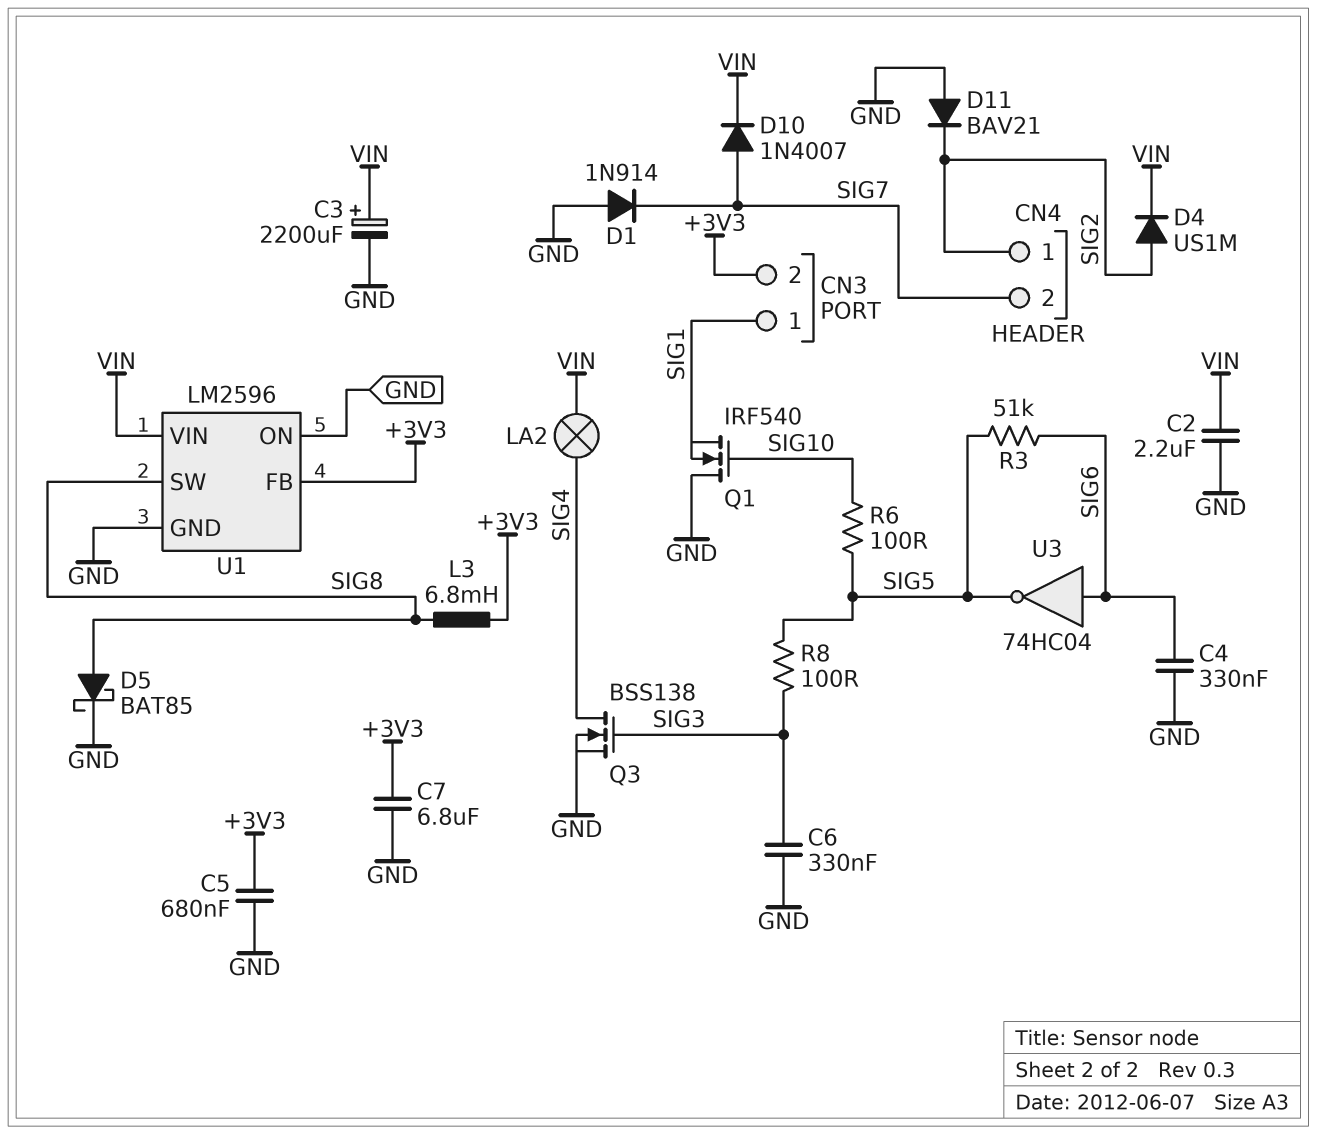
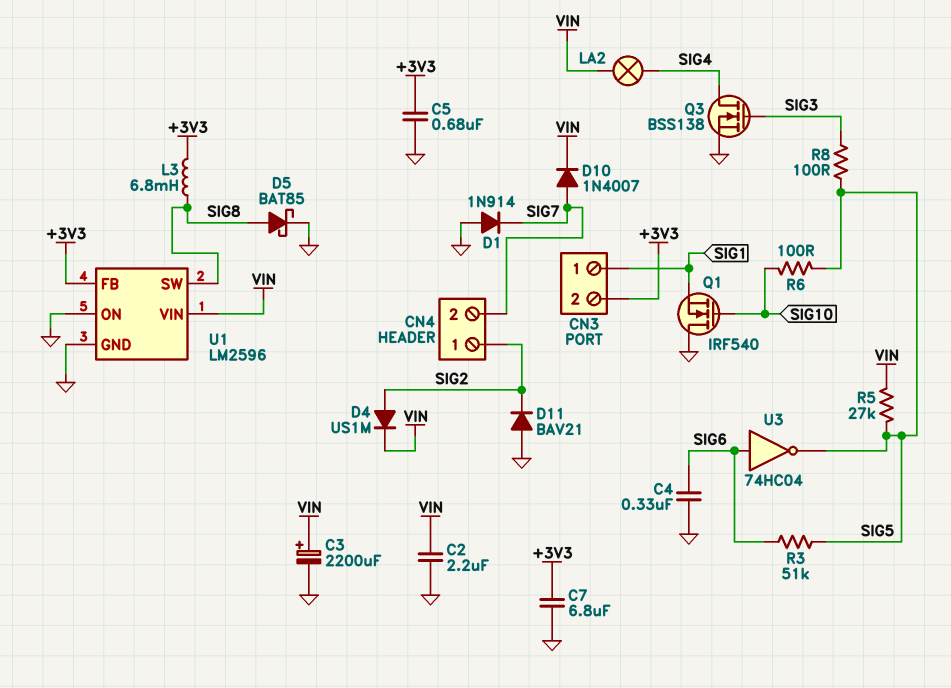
C6: 330nF (GND, SIG3) -> none
R5: none -> 27k (SIG5, VIN)

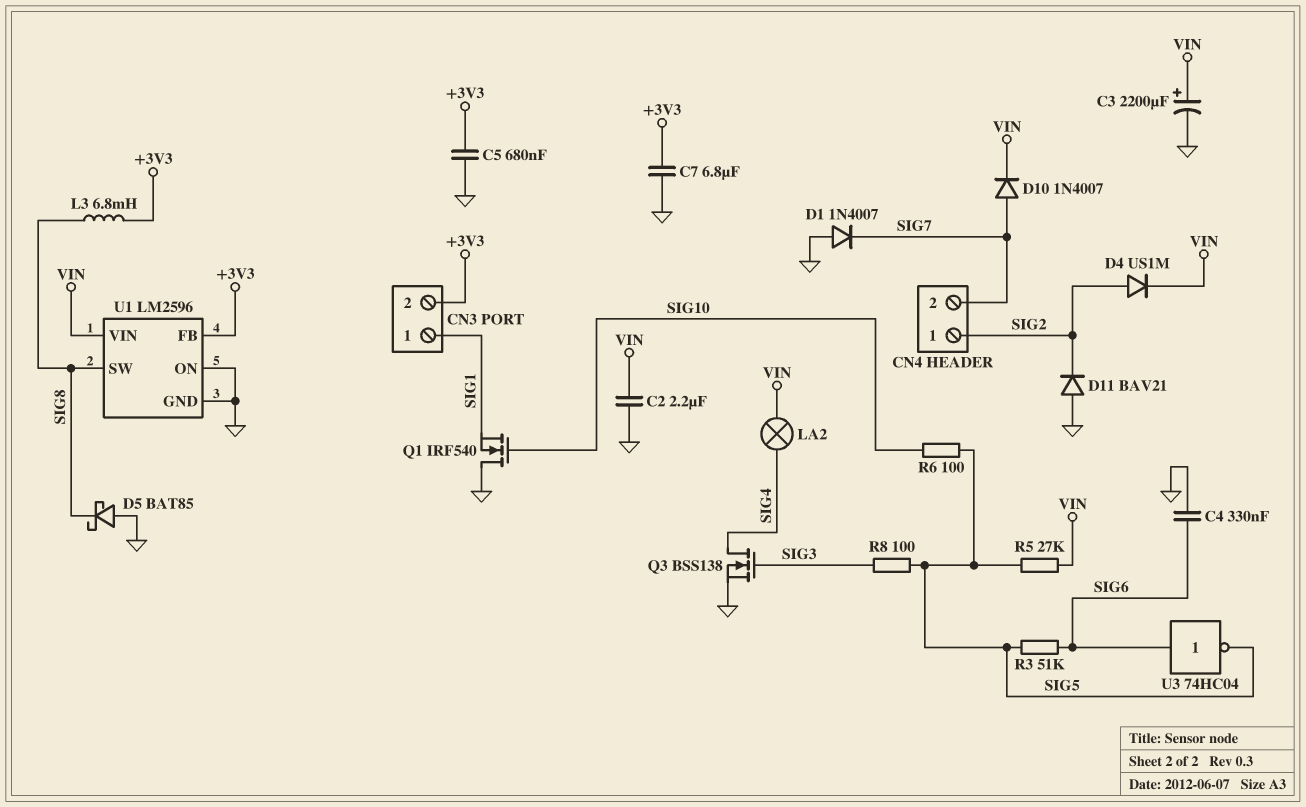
D1: diode 1N914 (A GND, K SIG7) -> diode 1N4007 (A GND, K SIG7)
D5: schottky BAT85 (A SIG8, K GND) -> schottky BAT85 (A GND, K SIG8)

